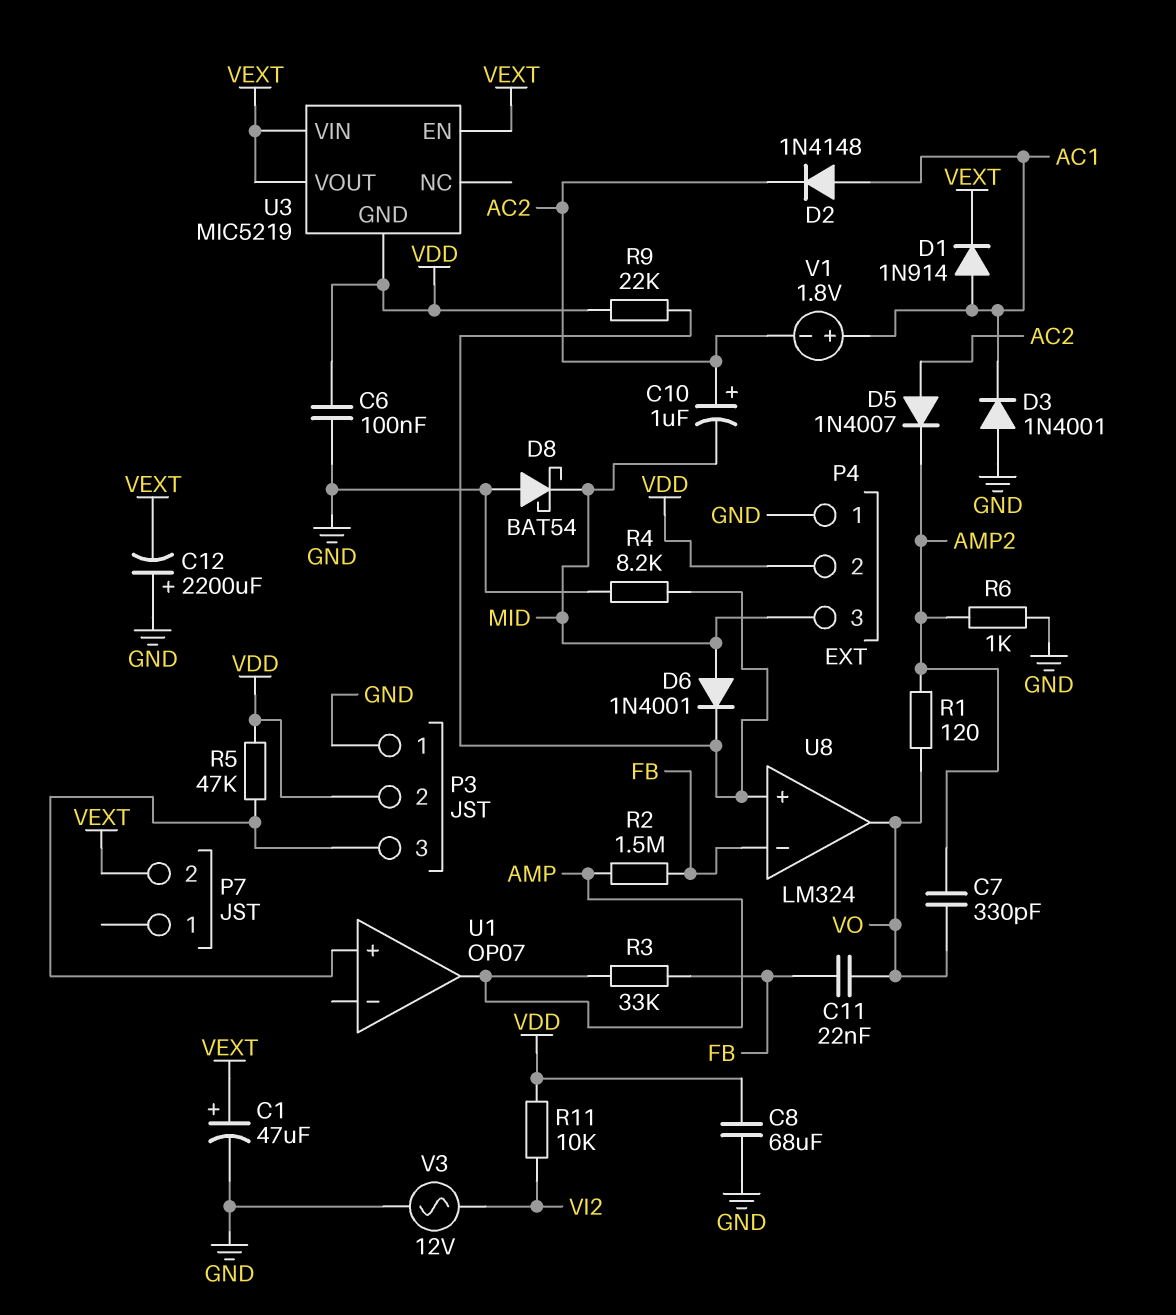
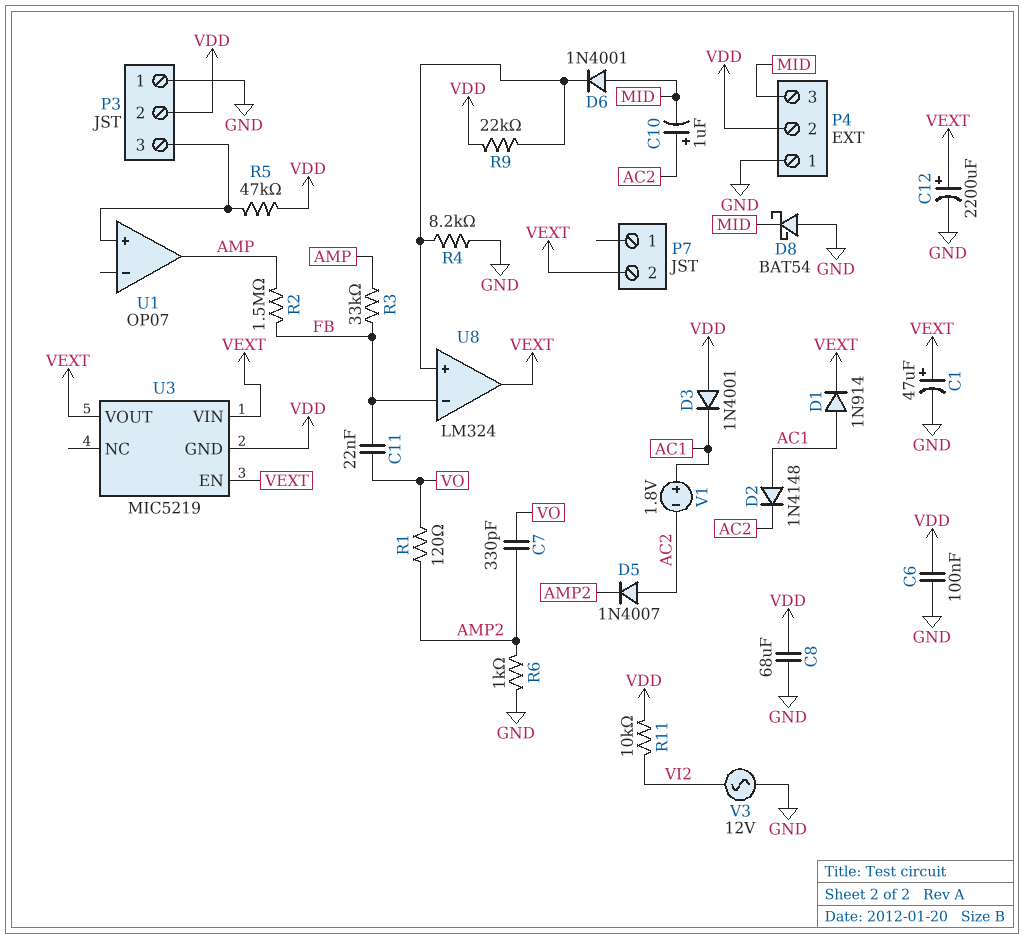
C12: 2200uF (plus GND, minus VEXT) -> 2200uF (plus VEXT, minus GND)
D3: diode 1N4001 (A GND, K AC1) -> diode 1N4001 (A VDD, K AC1)
U8 pin out: VO -> VEXT

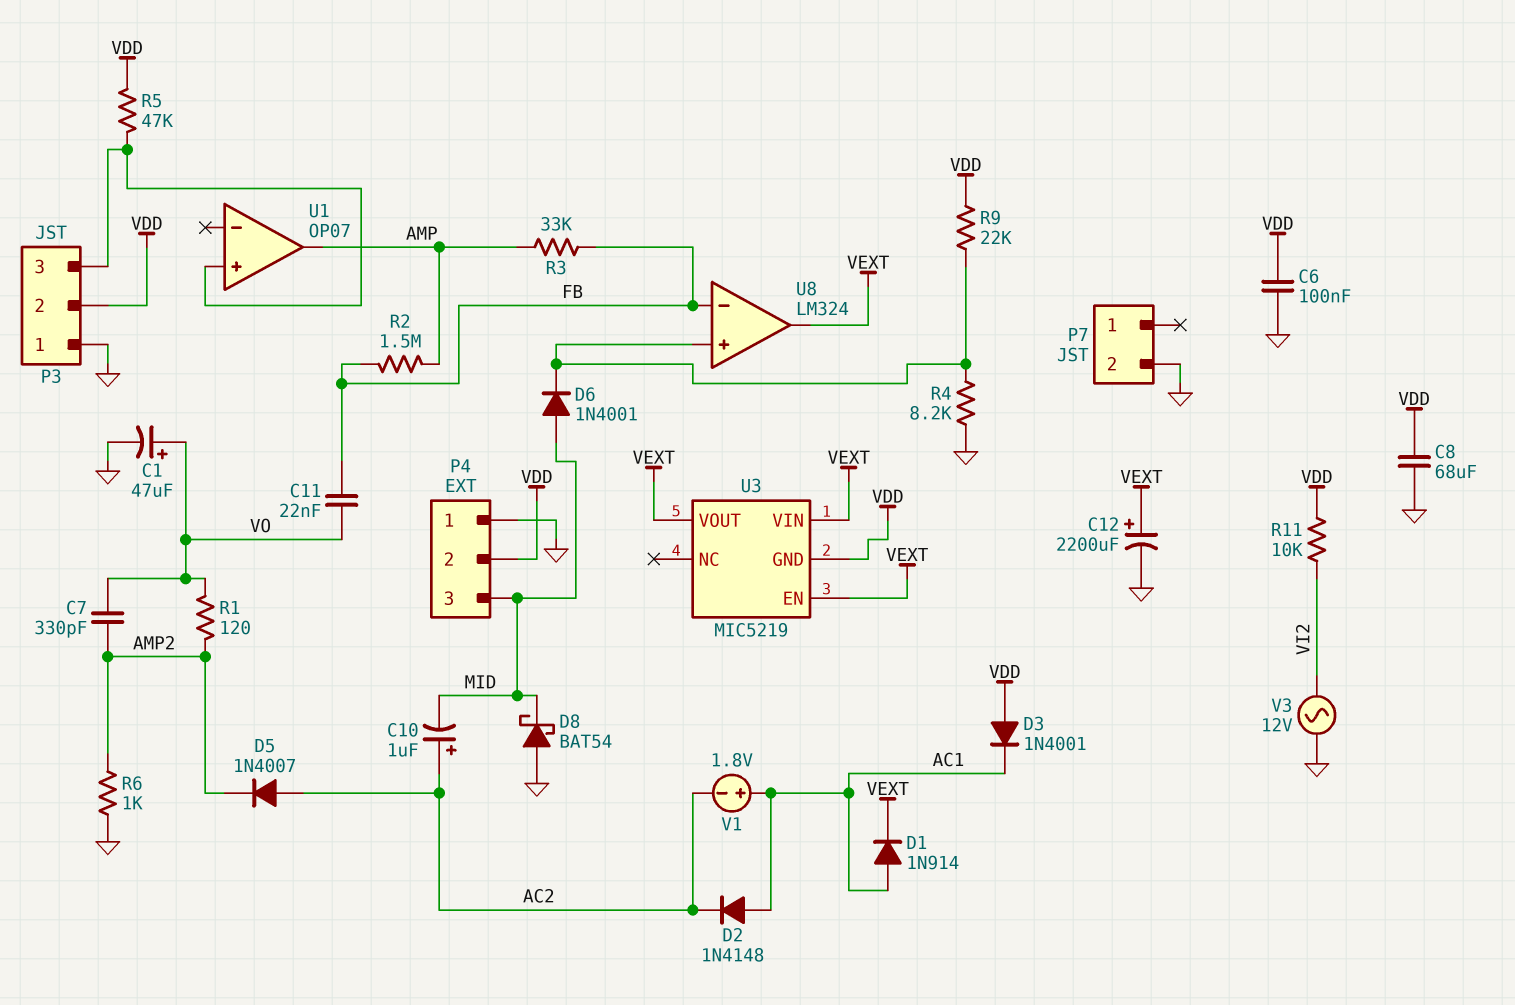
C1: 47uF (plus VEXT, minus GND) -> 47uF (plus VO, minus GND)
P7 pin 2: VEXT -> GND

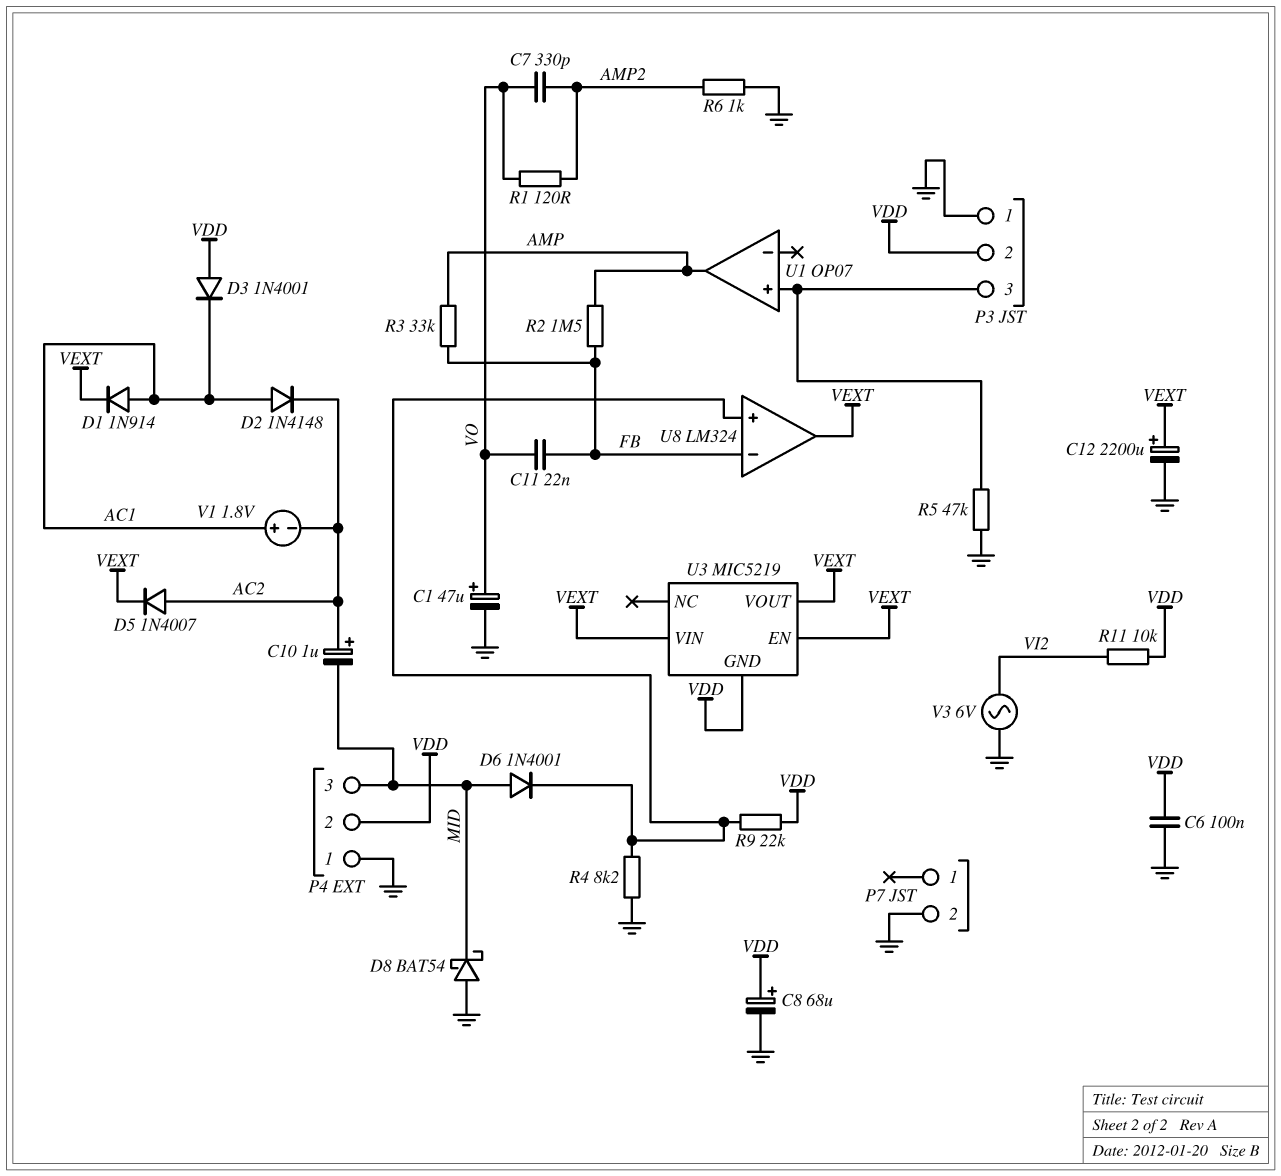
C8: 68uF (GND, VDD) -> 68uF (plus VDD, minus GND)
D5: diode 1N4007 (A AC2, K AMP2) -> diode 1N4007 (A AC2, K VEXT)
R5: 47k (P3/3, VDD) -> 47k (GND, P3/3)
V3: AC 12V (GND, VI2) -> AC 6V (GND, VI2)

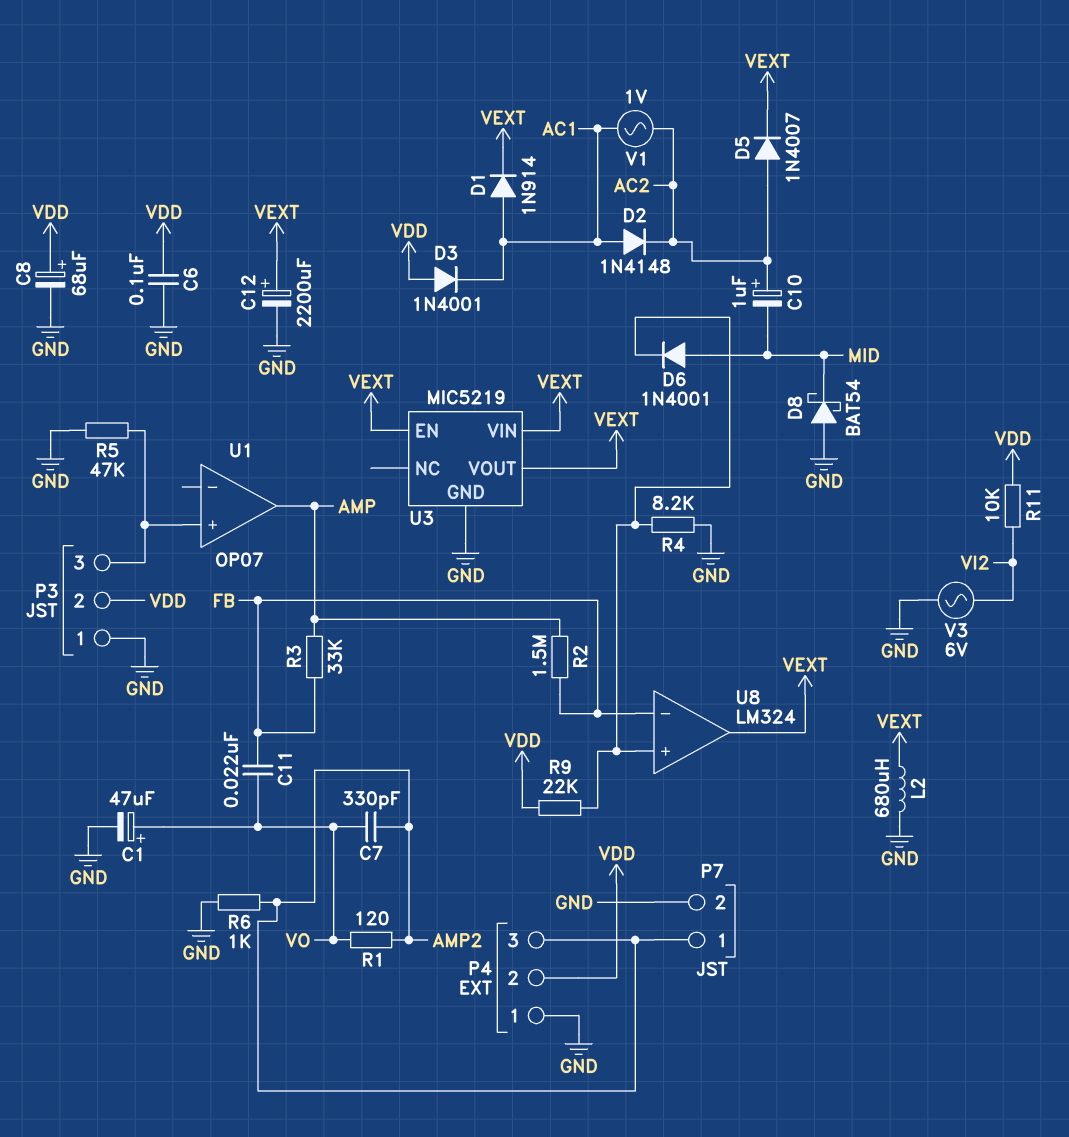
L2: none -> 680uH (GND, VEXT)
P4 pin 3: MID -> AMP2
P7 pin 1: none -> AMP2
U3 pin GND: VDD -> GND
V1: 1.8V (plus AC1, minus AC2) -> AC 1V (AC1, AC2)

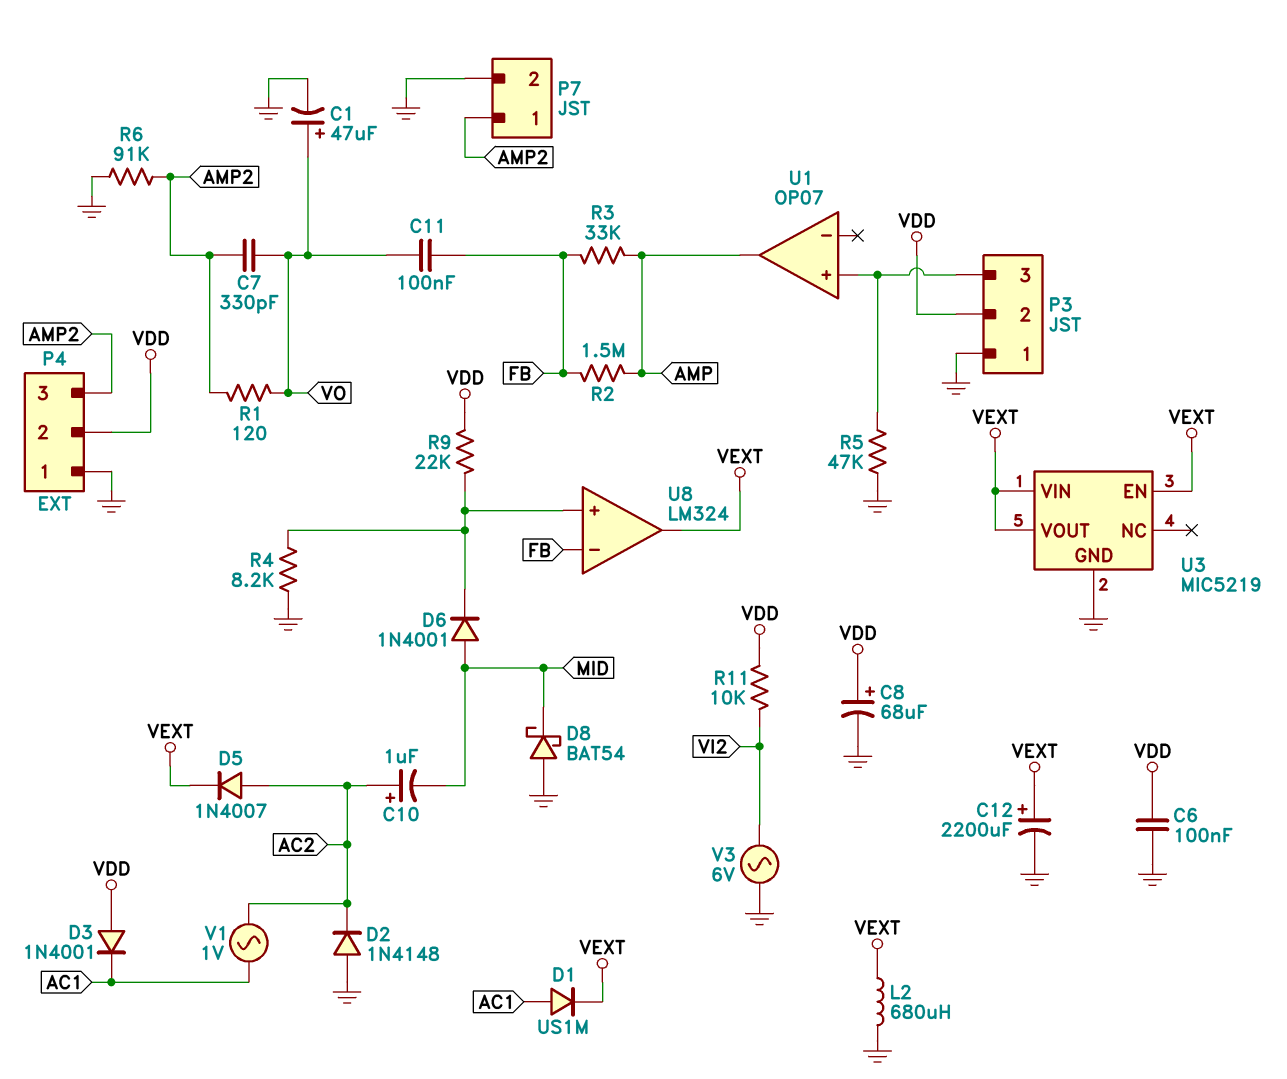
C11: 22nF (FB, VO) -> 100nF (FB, VO)
D1: diode 1N914 (A AC1, K VEXT) -> diode US1M (A AC1, K VEXT)
D2: diode 1N4148 (A AC1, K AC2) -> diode 1N4148 (A GND, K AC2)
R6: 1k (AMP2, GND) -> 91k (AMP2, GND)

